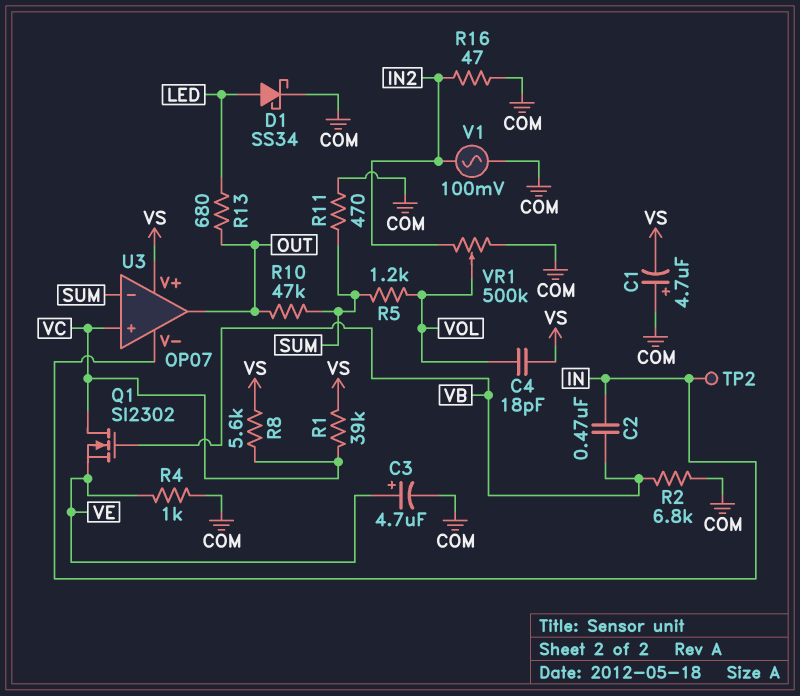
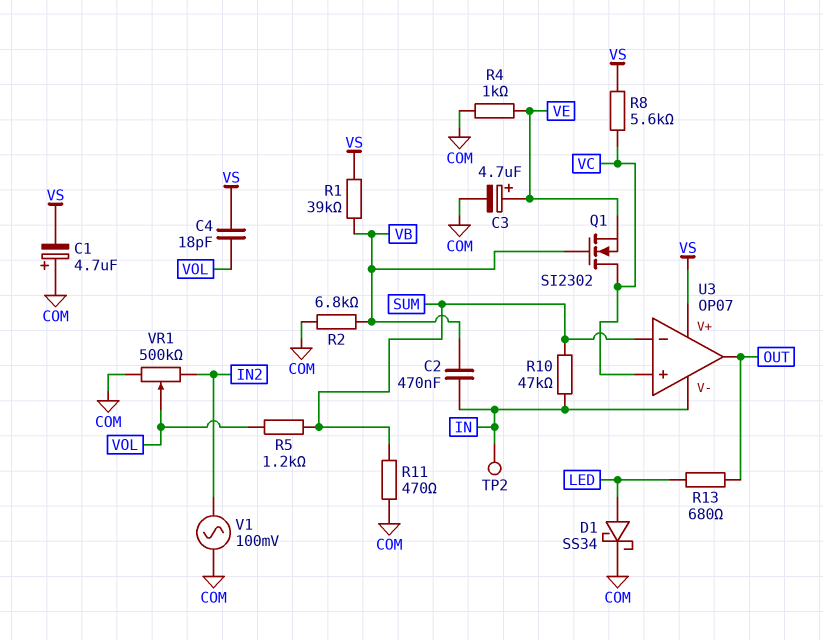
R1: 39k (VC, VS) -> 39k (VB, VS)
R10: 47k (OUT, SUM) -> 47k (IN, SUM)
R16: 47 (COM, IN2) -> none

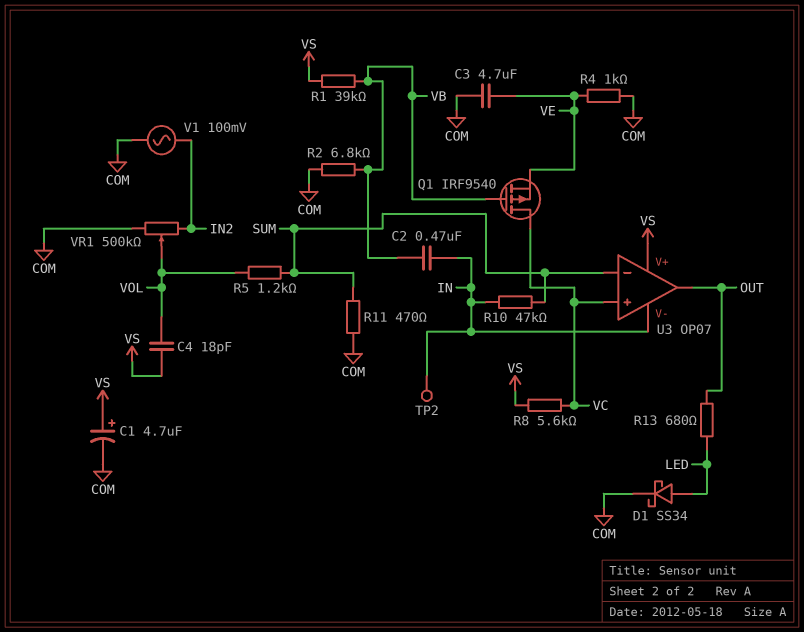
C1: 4.7uF (plus COM, minus VS) -> 4.7uF (plus VS, minus COM)
C3: 4.7uF (plus VE, minus COM) -> 4.7uF (COM, VE)
Q1: NMOS SI2302 (G VB, D VC, S VE) -> PMOS IRF9540 (G VB, D VC, S VE)

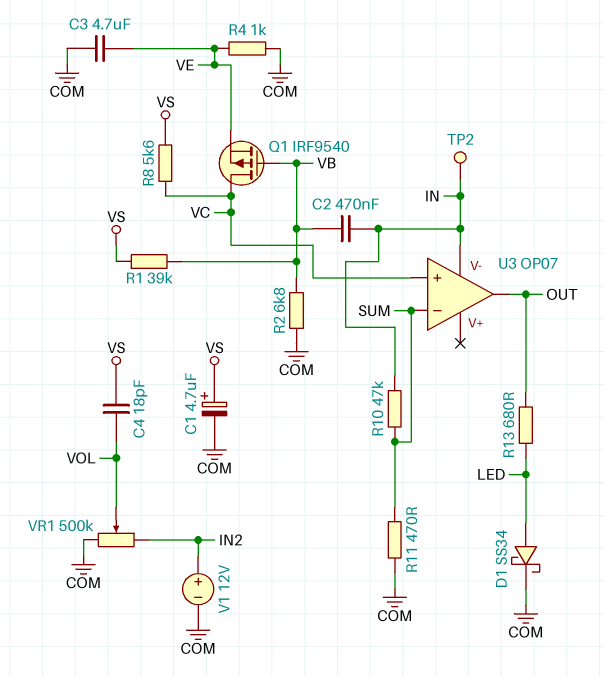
R5: 1.2k (SUM, VOL) -> none
U3 pin V+: VS -> none
V1: AC 100mV (COM, IN2) -> 12V (plus IN2, minus COM)

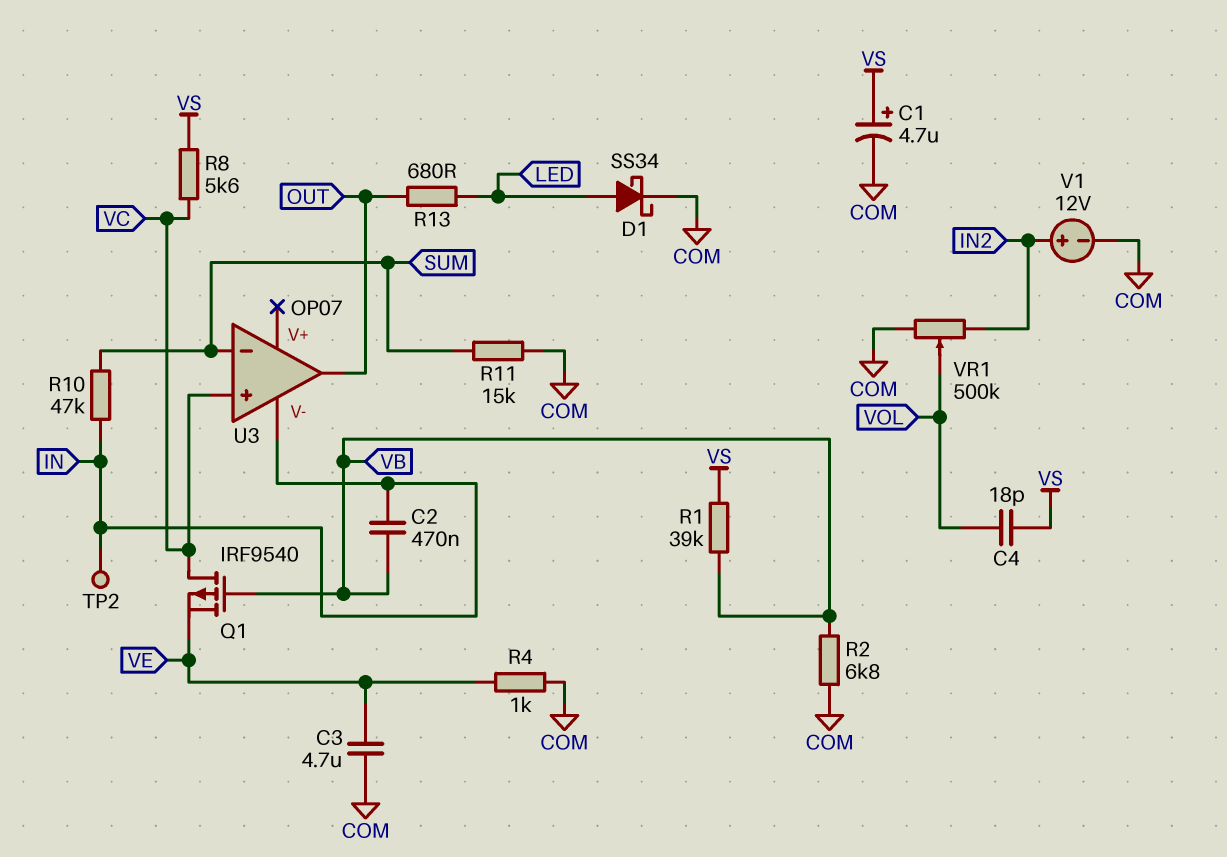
R11: 470 (COM, SUM) -> 15k (COM, SUM)

